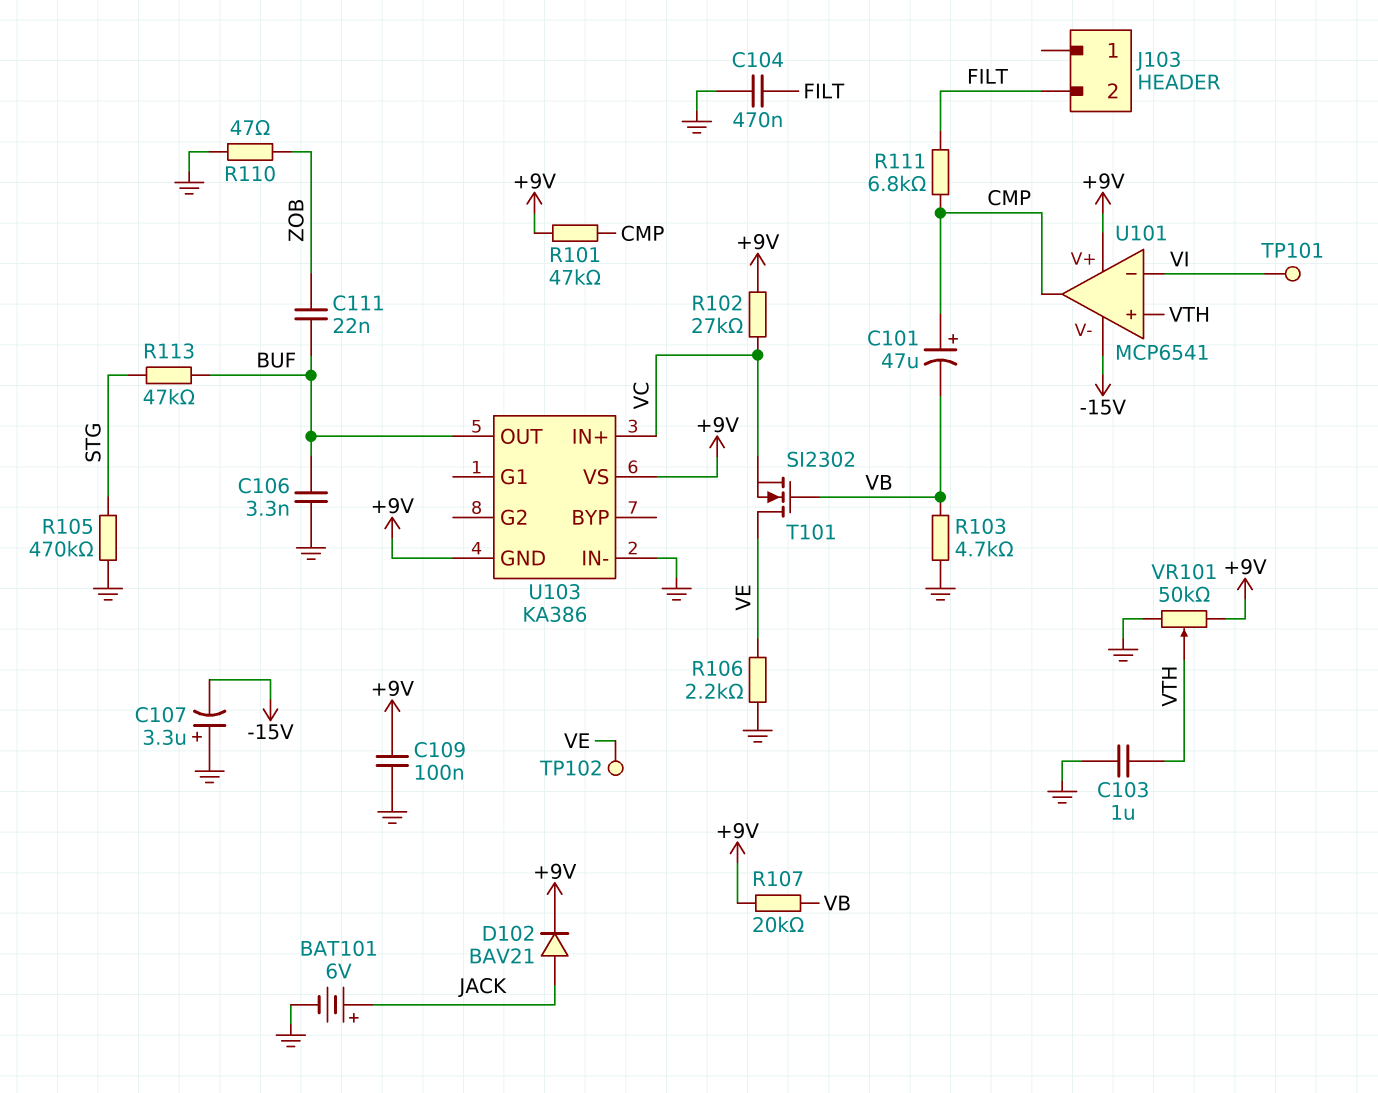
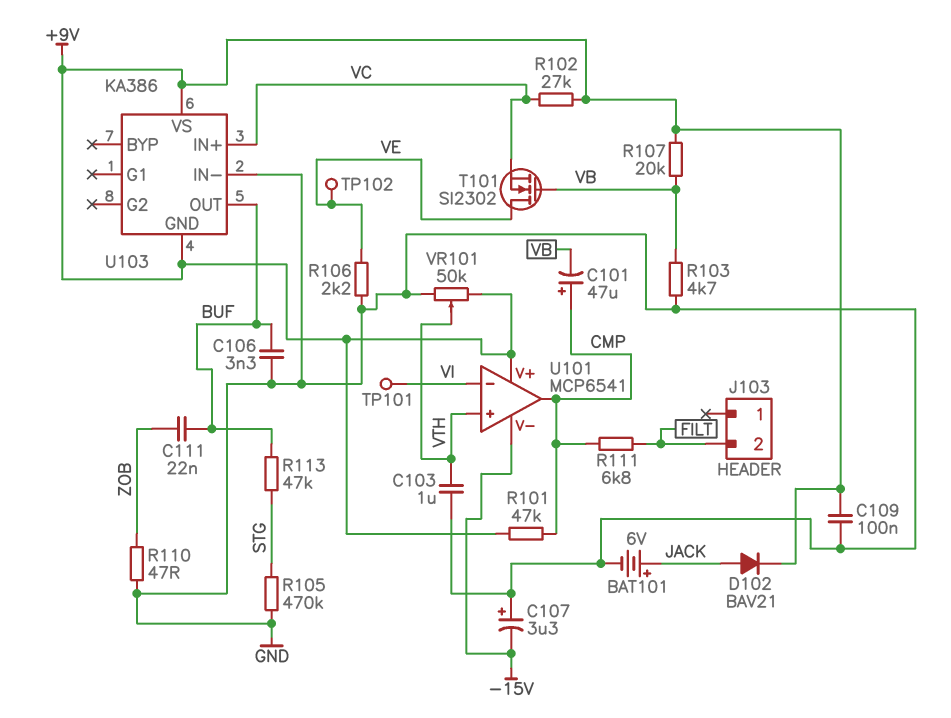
C104: 470nF (FILT, GND) -> none

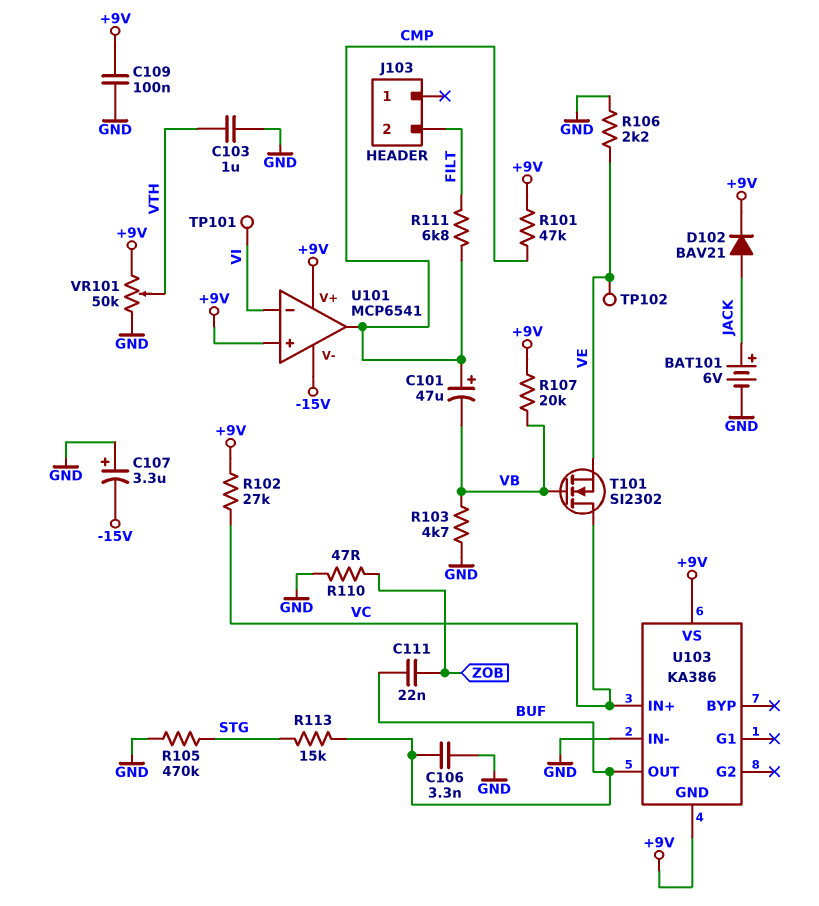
R113: 47k (BUF, STG) -> 15k (BUF, STG)
T101: NMOS SI2302 (G VB, D VE, S VC) -> NMOS SI2302 (G VB, D VC, S VE)
U101 pin in+: VTH -> +9V

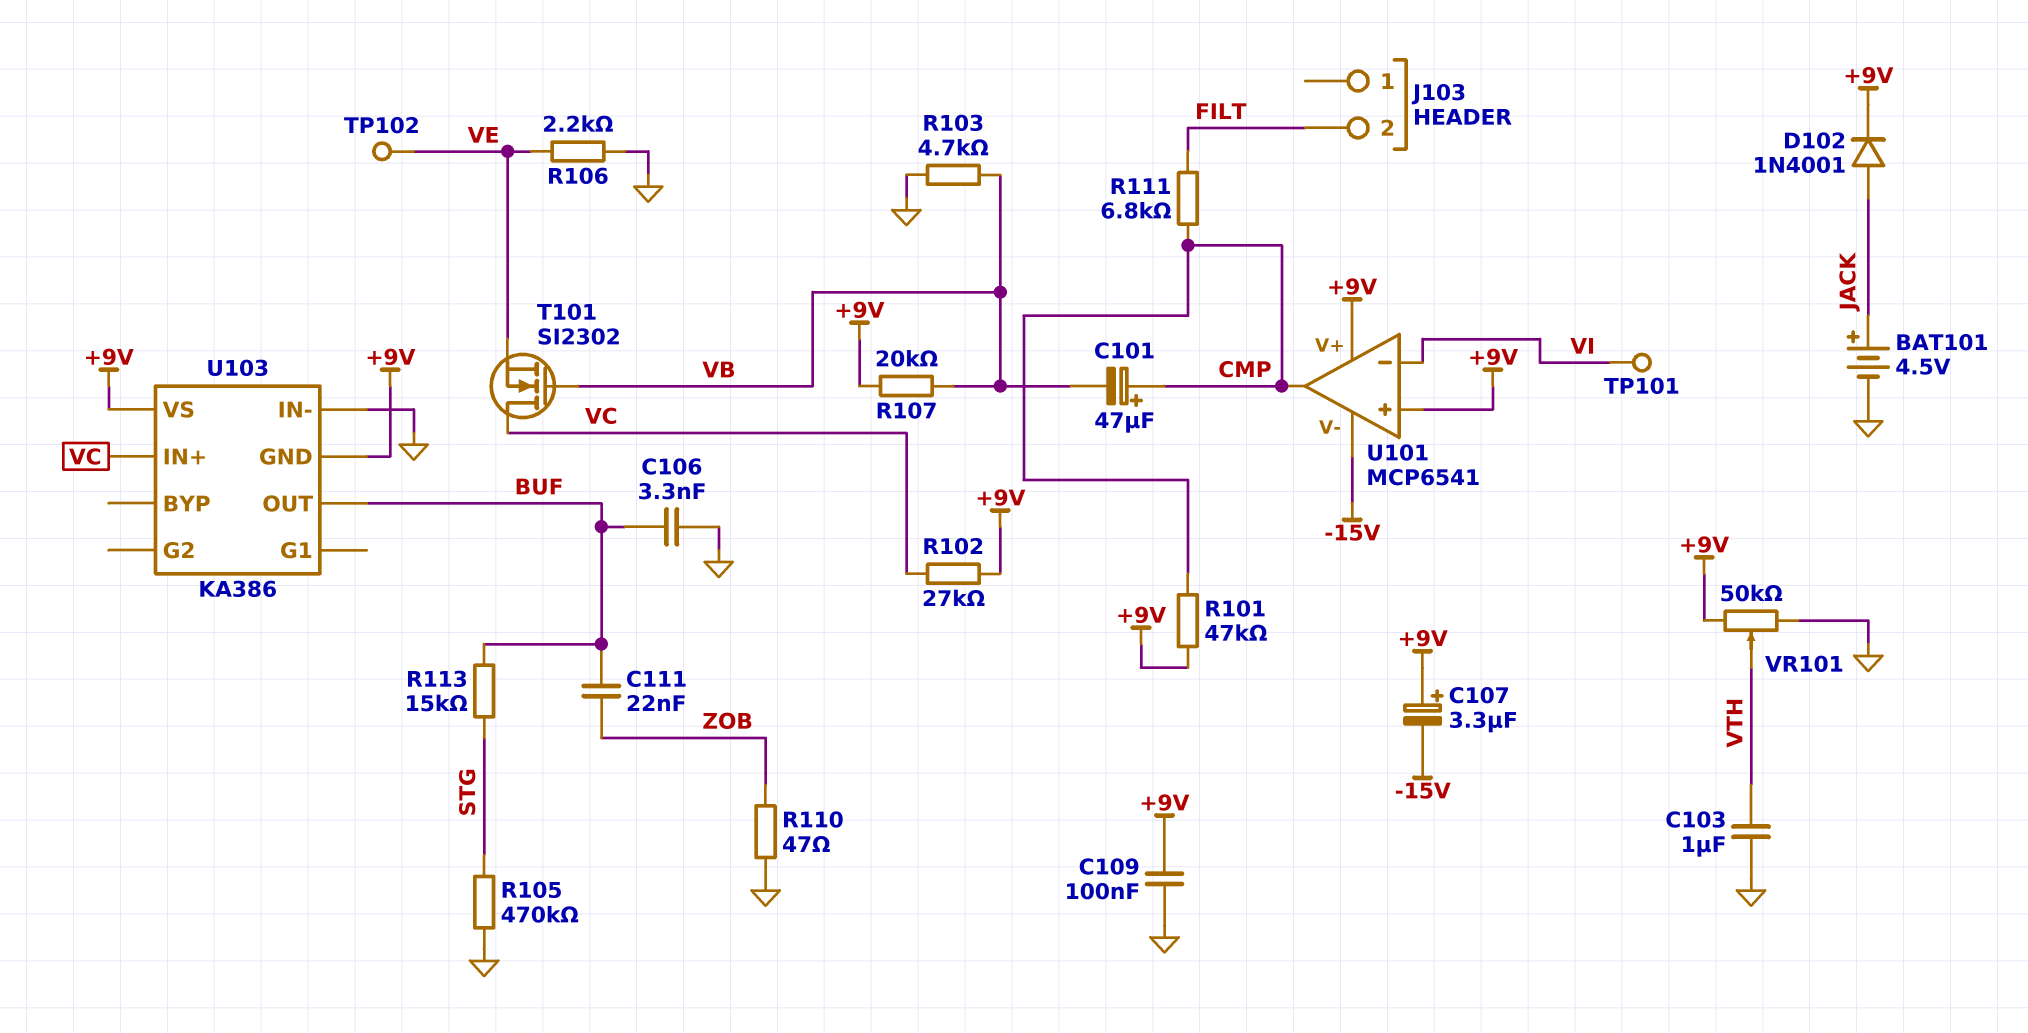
BAT101: 6V (plus JACK, minus GND) -> 4.5V (plus JACK, minus GND)
C107: 3.3uF (plus GND, minus -15V) -> 3.3uF (plus +9V, minus -15V)
D102: diode BAV21 (A JACK, K +9V) -> diode 1N4001 (A JACK, K +9V)

